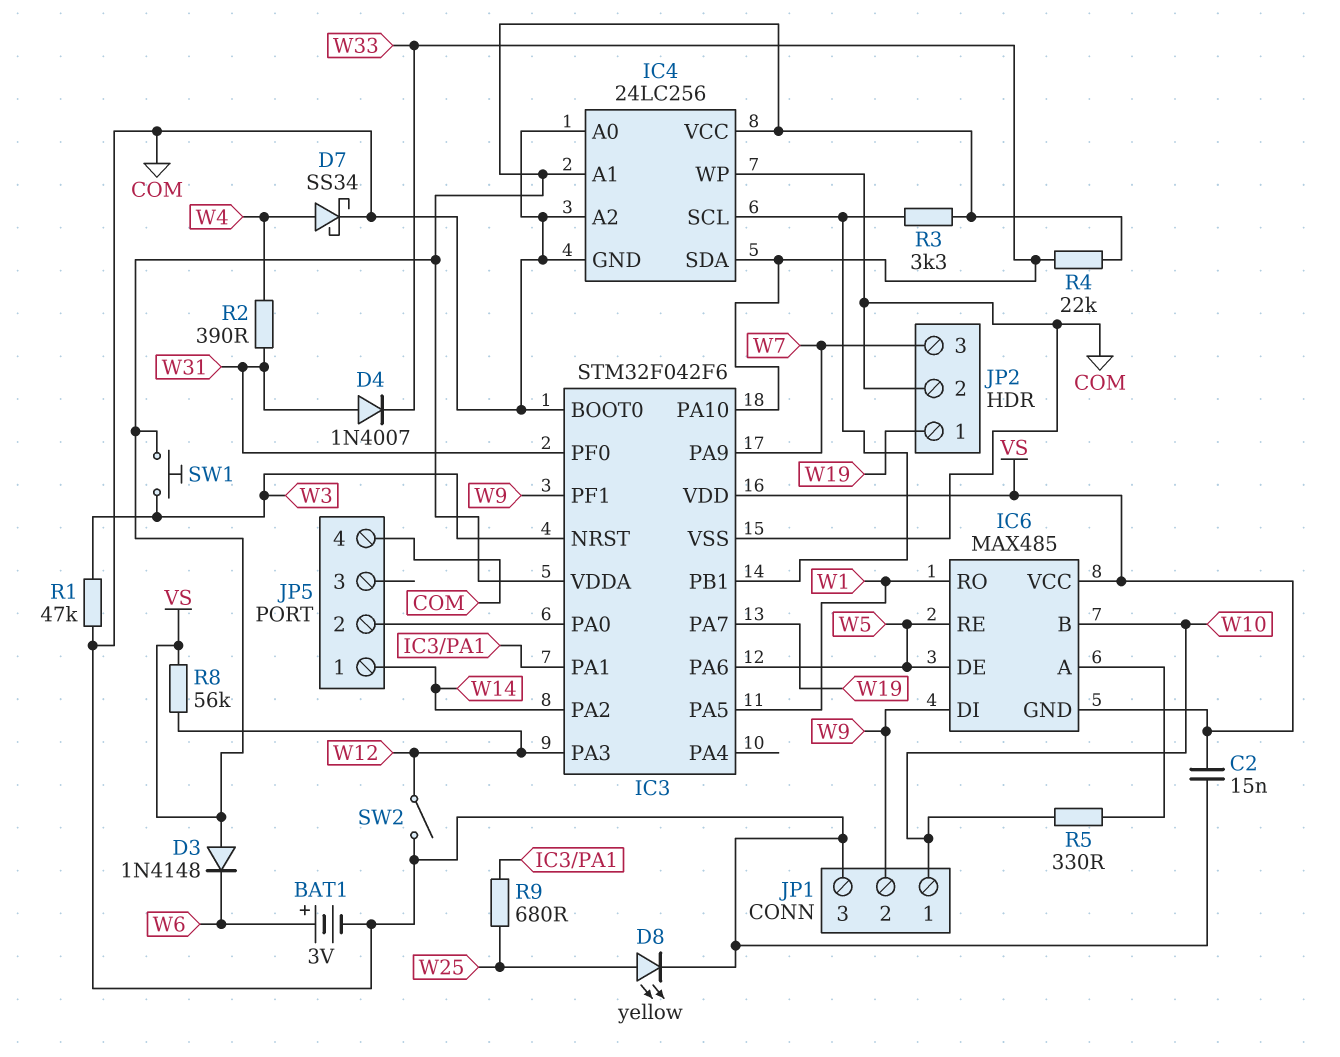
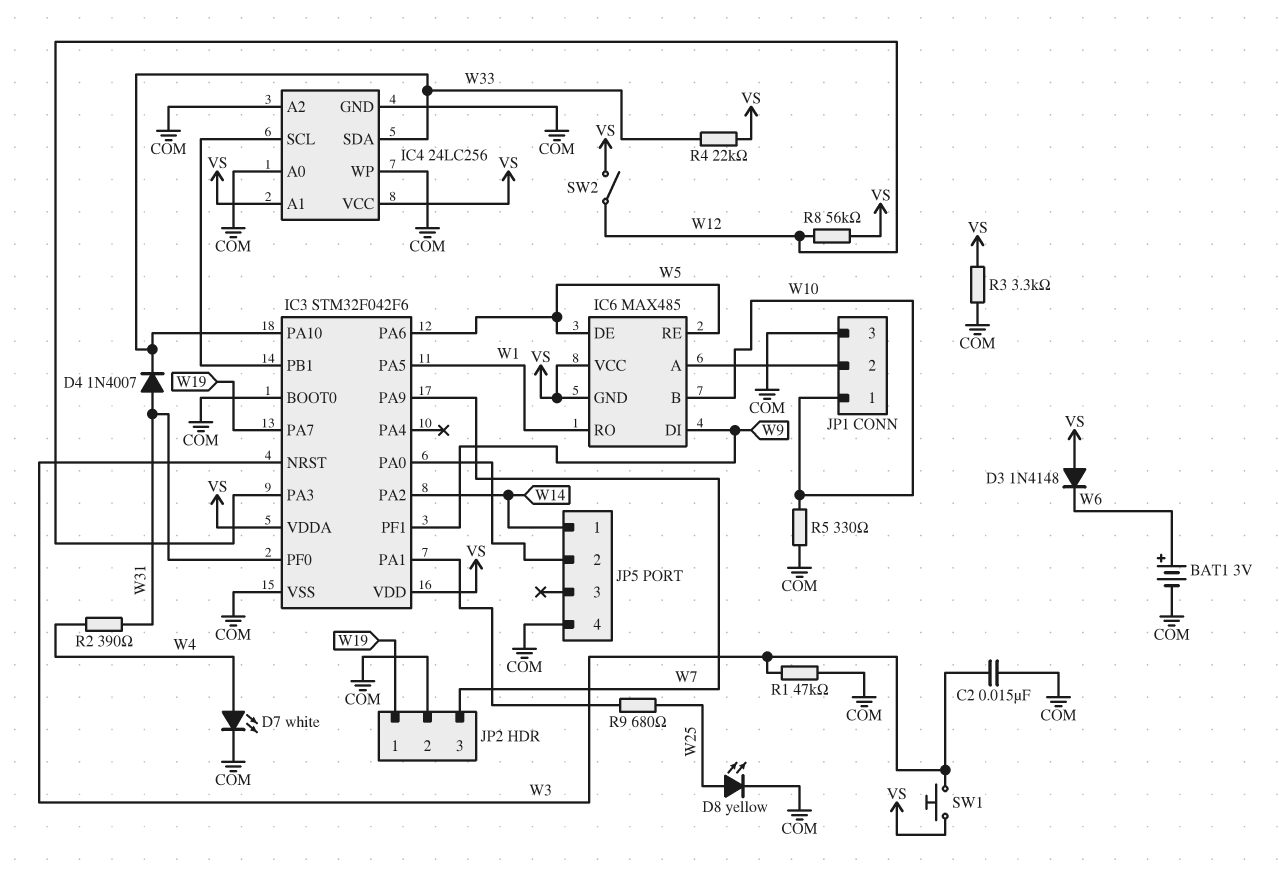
C2: 15nF (COM, VS) -> 15nF (COM, W3)
D7: schottky SS34 (A W4, K COM) -> LED white (A W4, K COM)
JP1 pin 2: W9 -> IC6/A
R3: 3.3k (IC3/PB1, VS) -> 3.3k (COM, VS)
R5: 330 (IC6/A, W10) -> 330 (COM, W10)
SW2: switch (COM, W12) -> switch (VS, W12)

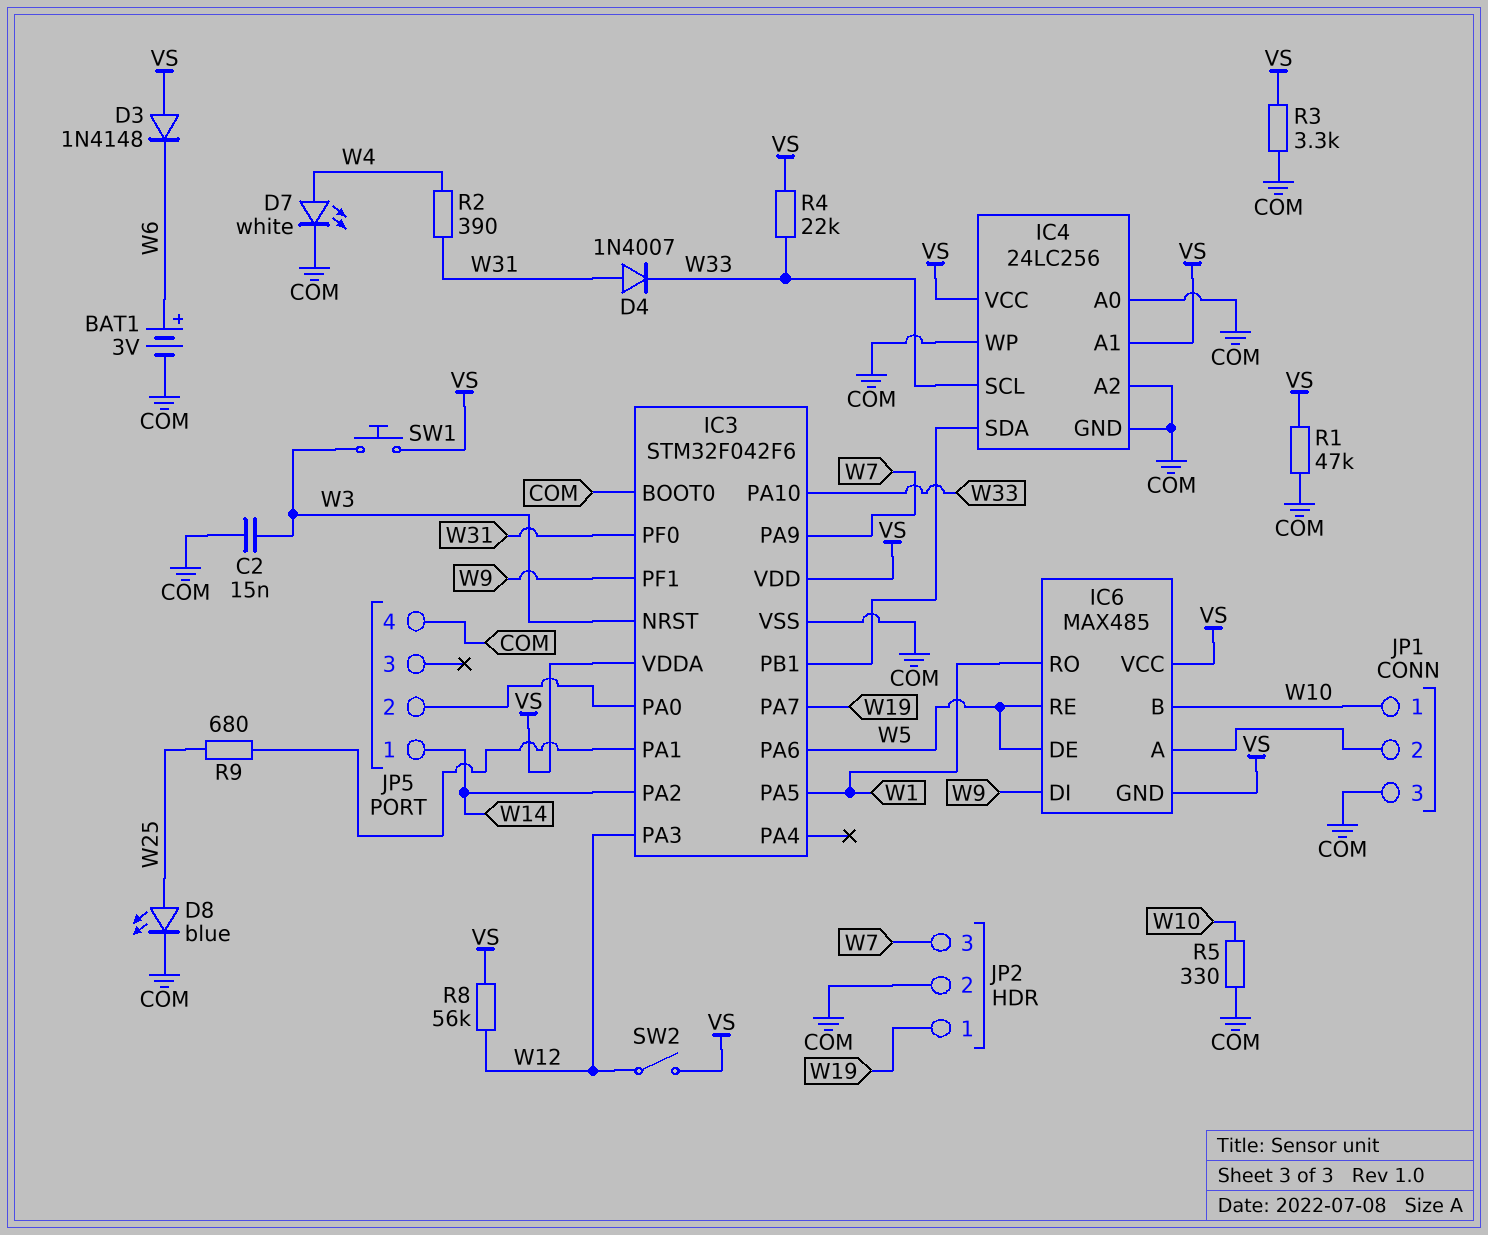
D8: LED yellow (A W25, K COM) -> LED blue (A W25, K COM)
IC4 pin SCL: IC3/PB1 -> W33
IC4 pin SDA: W33 -> IC3/PB1
R1: 47k (COM, W3) -> 47k (COM, VS)

